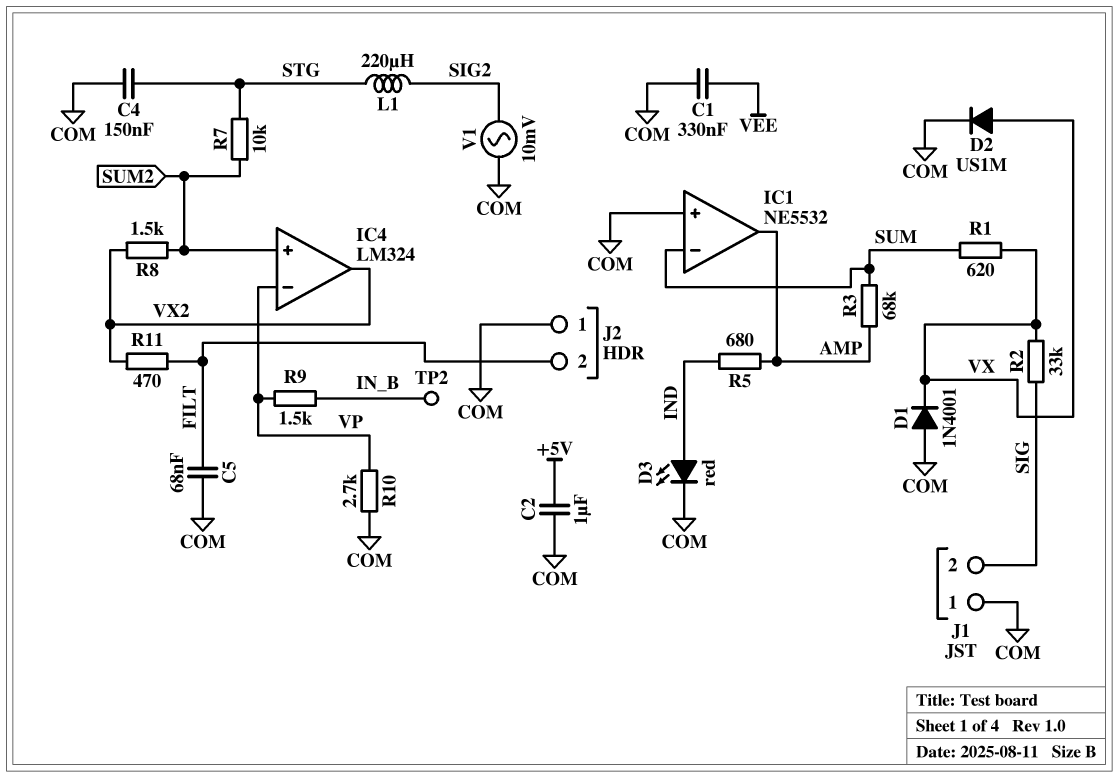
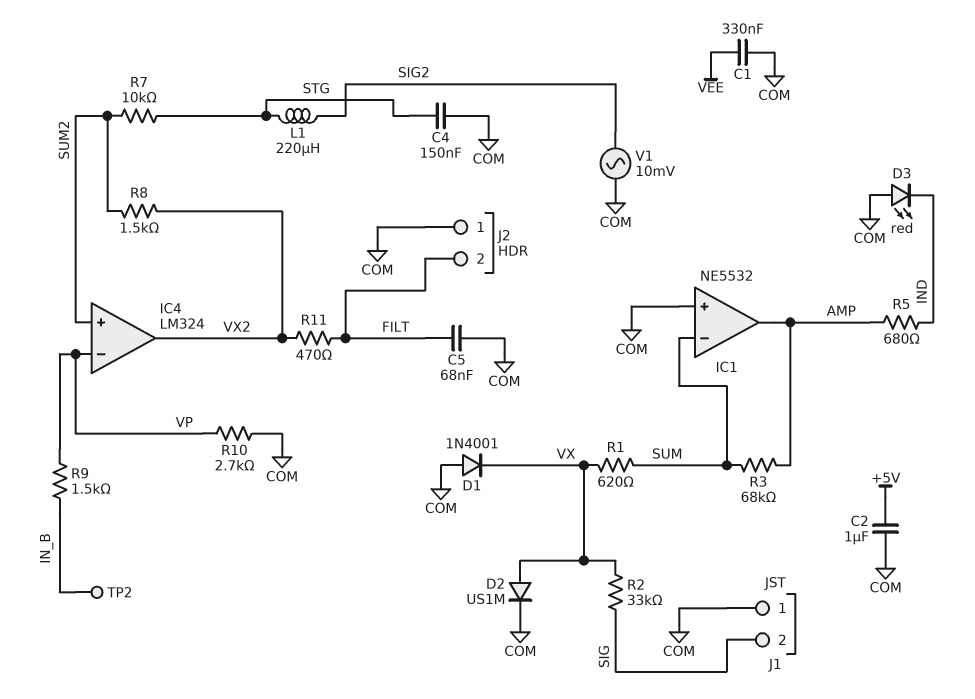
D3: LED red (A IND, K COM) -> LED red (A COM, K IND)

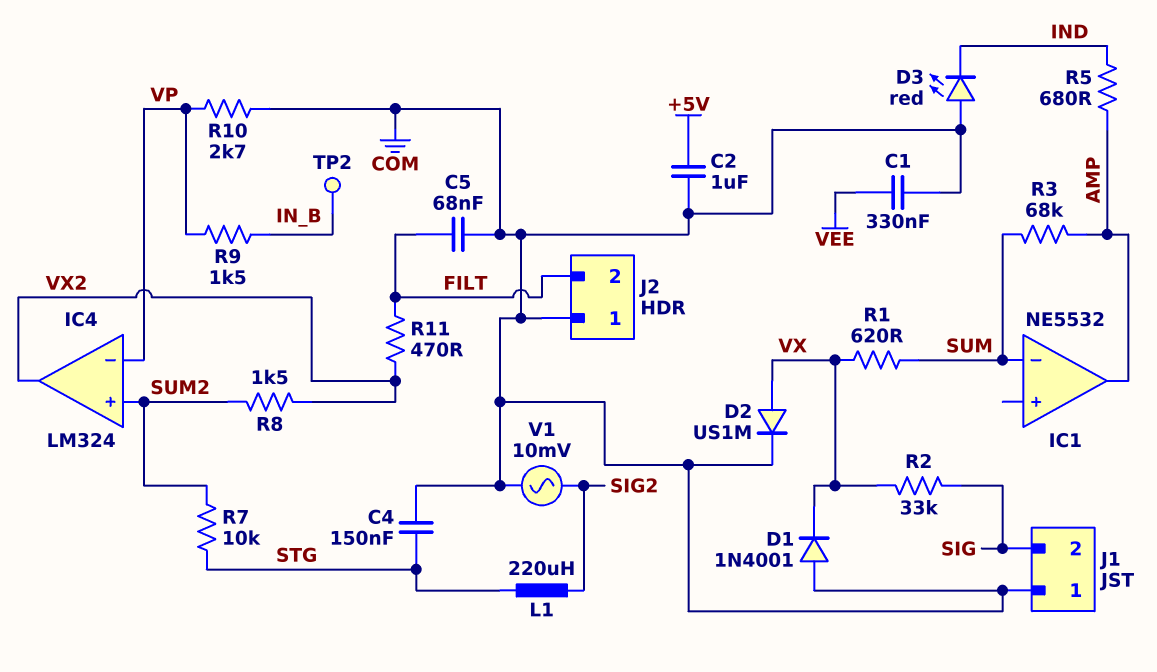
IC1 pin in+: COM -> none

